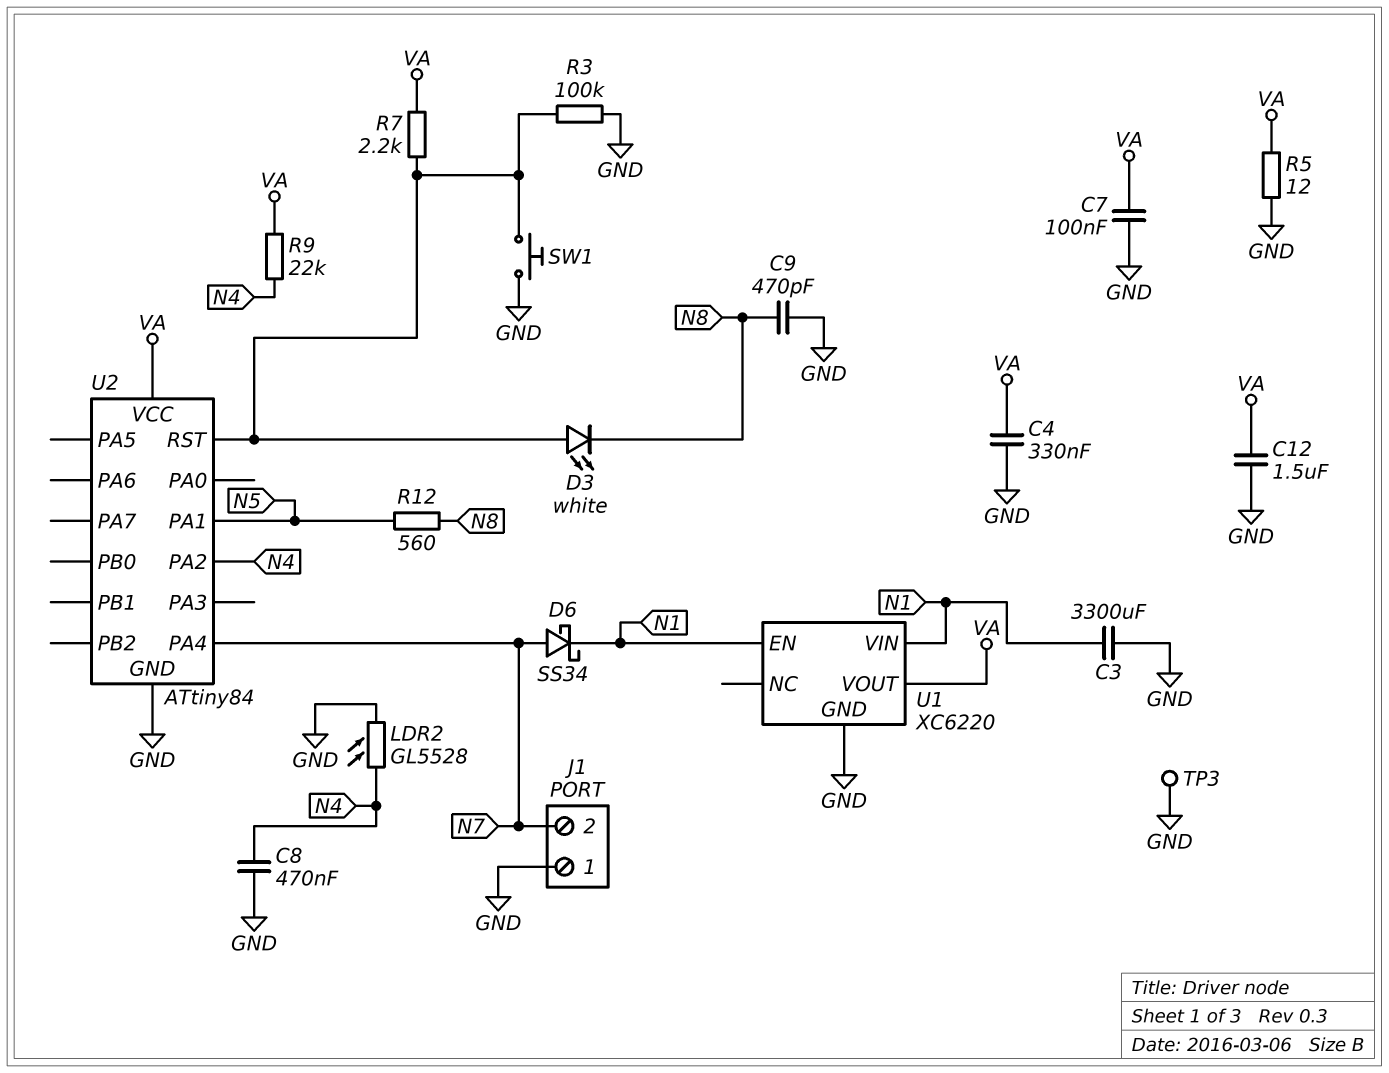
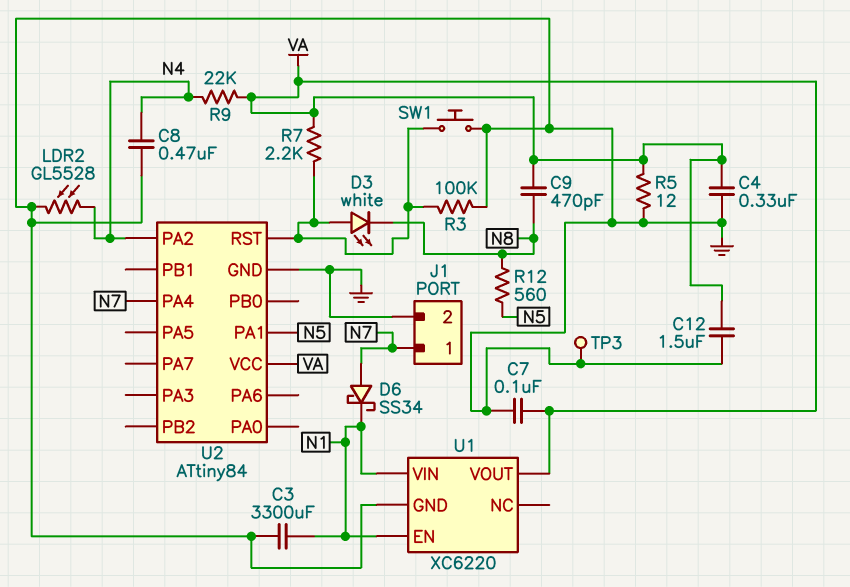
C9: 470pF (GND, N8) -> 470pF (N8, VA)
J1 pin 1: GND -> N7
J1 pin 2: N7 -> GND

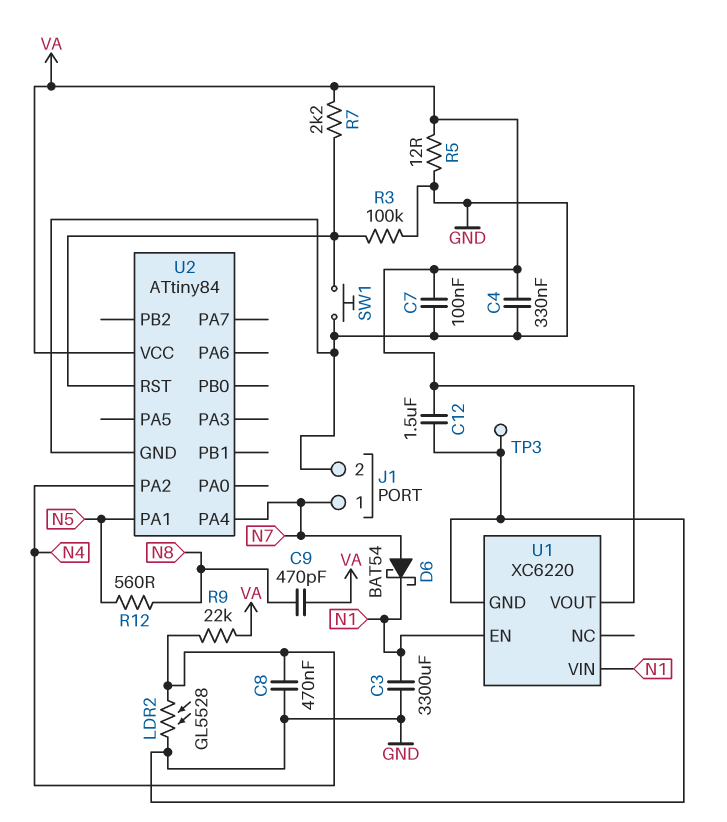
D3: LED white (A U2/RST, K N8) -> none
D6: schottky SS34 (A N7, K N1) -> schottky BAT54 (A N7, K N1)

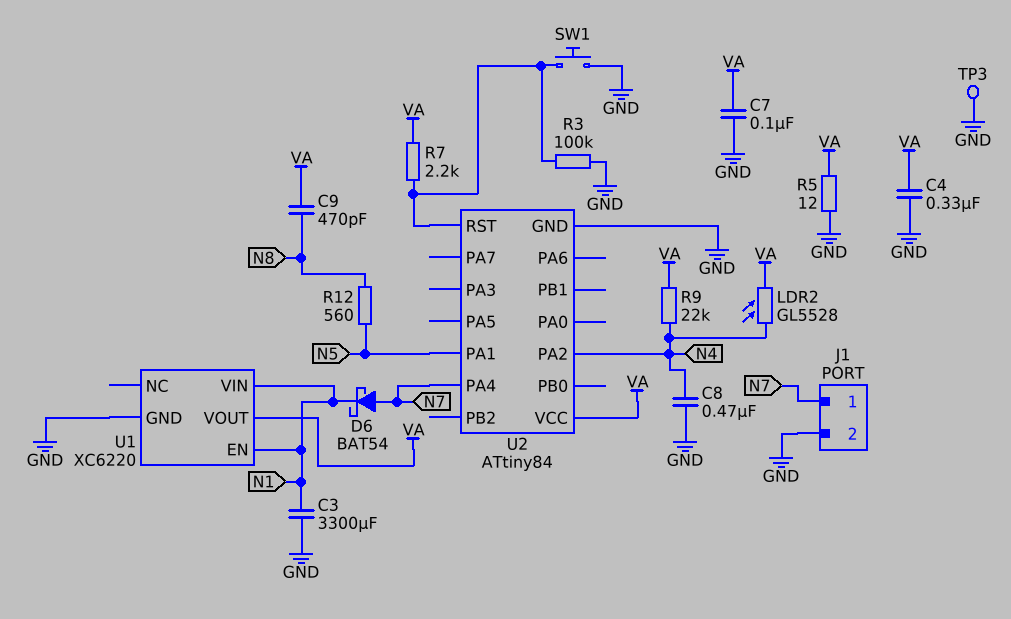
C12: 1.5uF (GND, VA) -> none
LDR2: GL5528 (GND, N4) -> GL5528 (N4, VA)

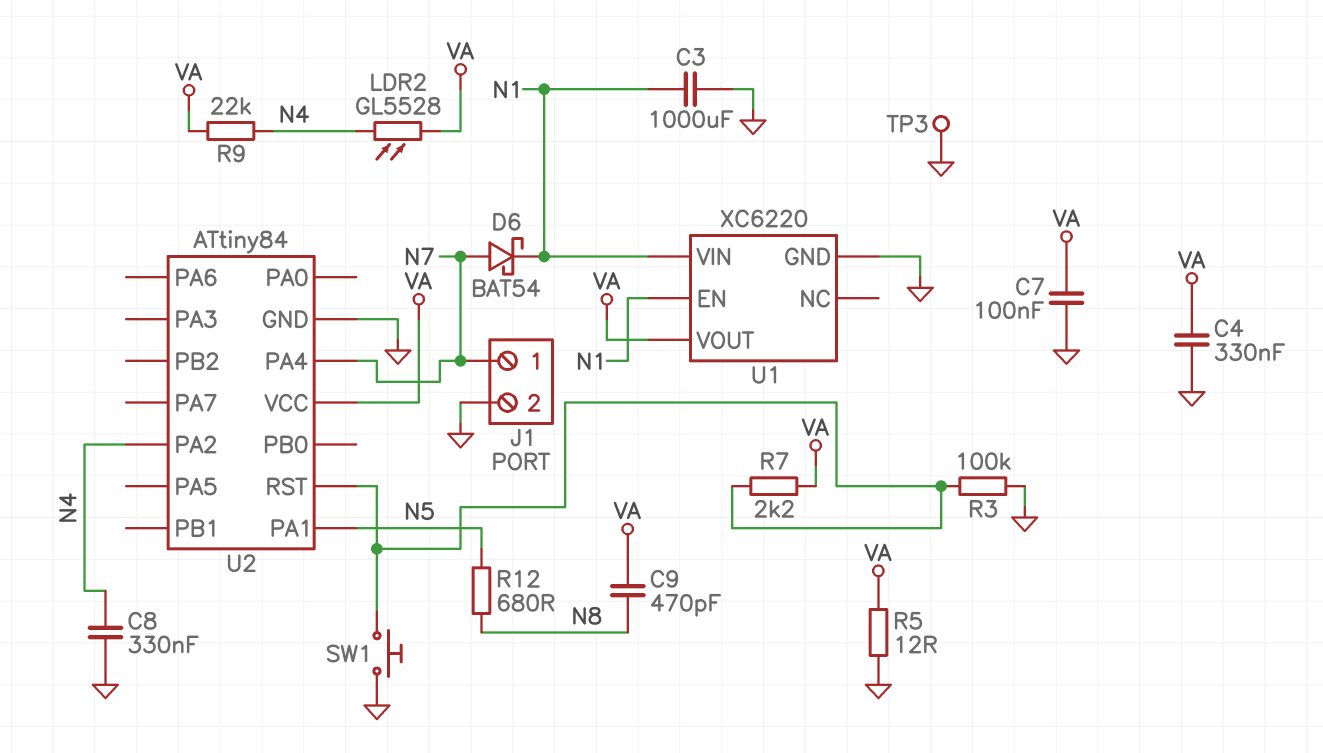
C3: 3300uF (GND, N1) -> 1000uF (GND, N1)
C8: 470nF (GND, N4) -> 330nF (GND, N4)
R12: 560 (N5, N8) -> 680 (N5, N8)

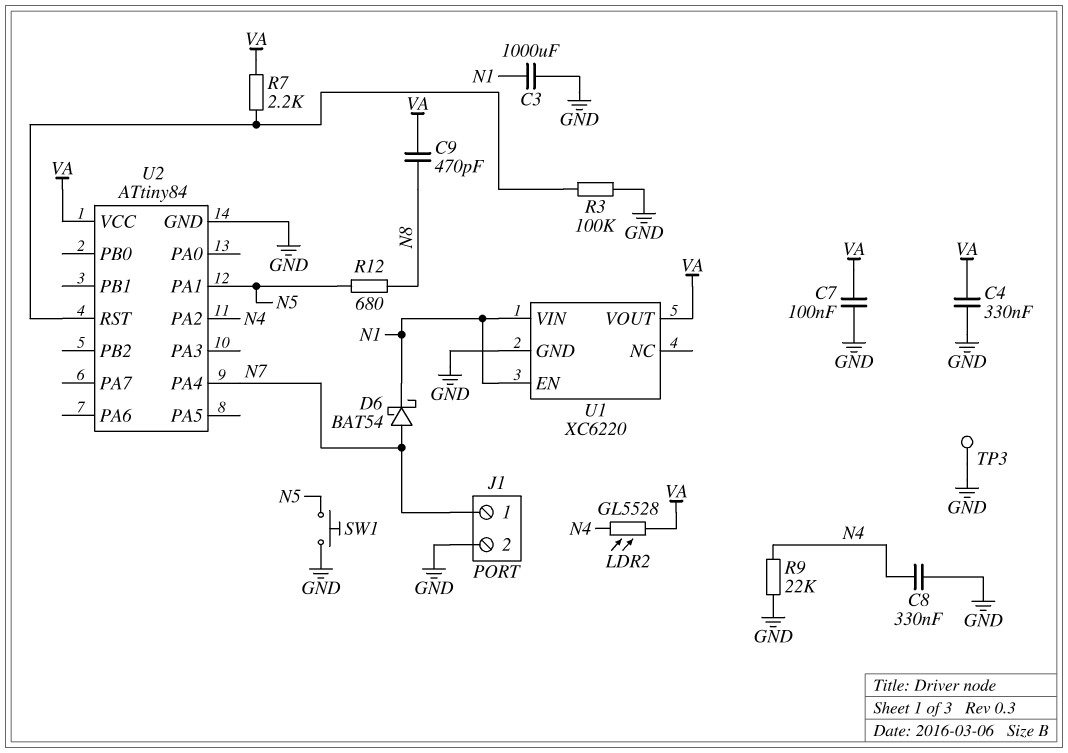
R5: 12 (GND, VA) -> none
R9: 22k (N4, VA) -> 22k (GND, N4)
SW1: button (GND, U2/RST) -> button (GND, N5)

